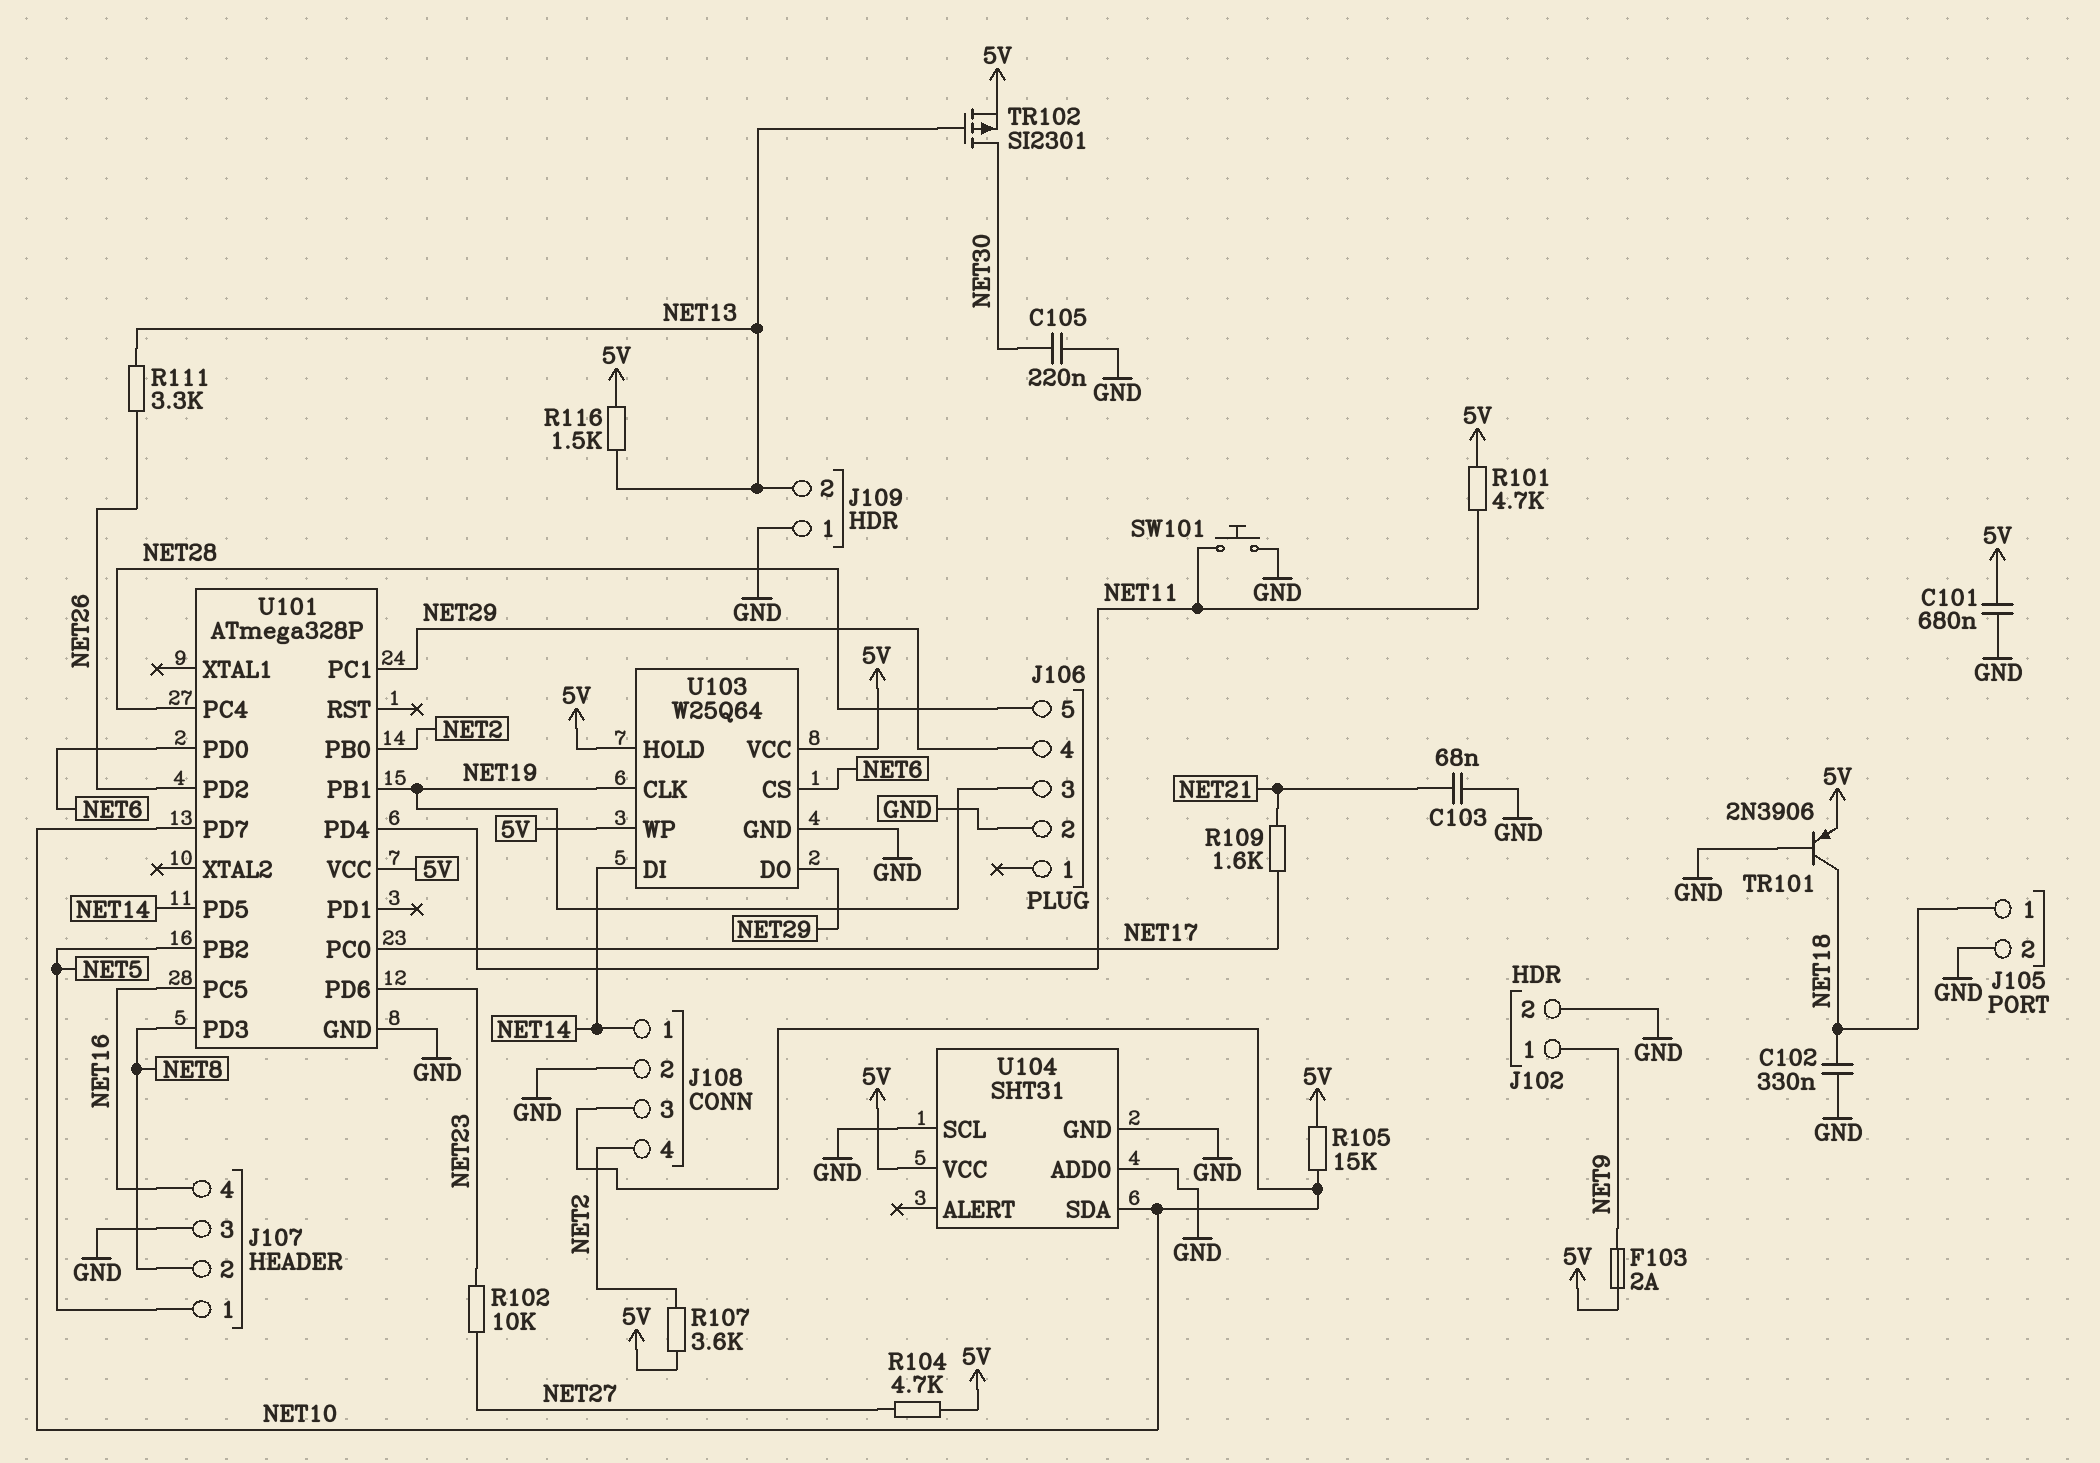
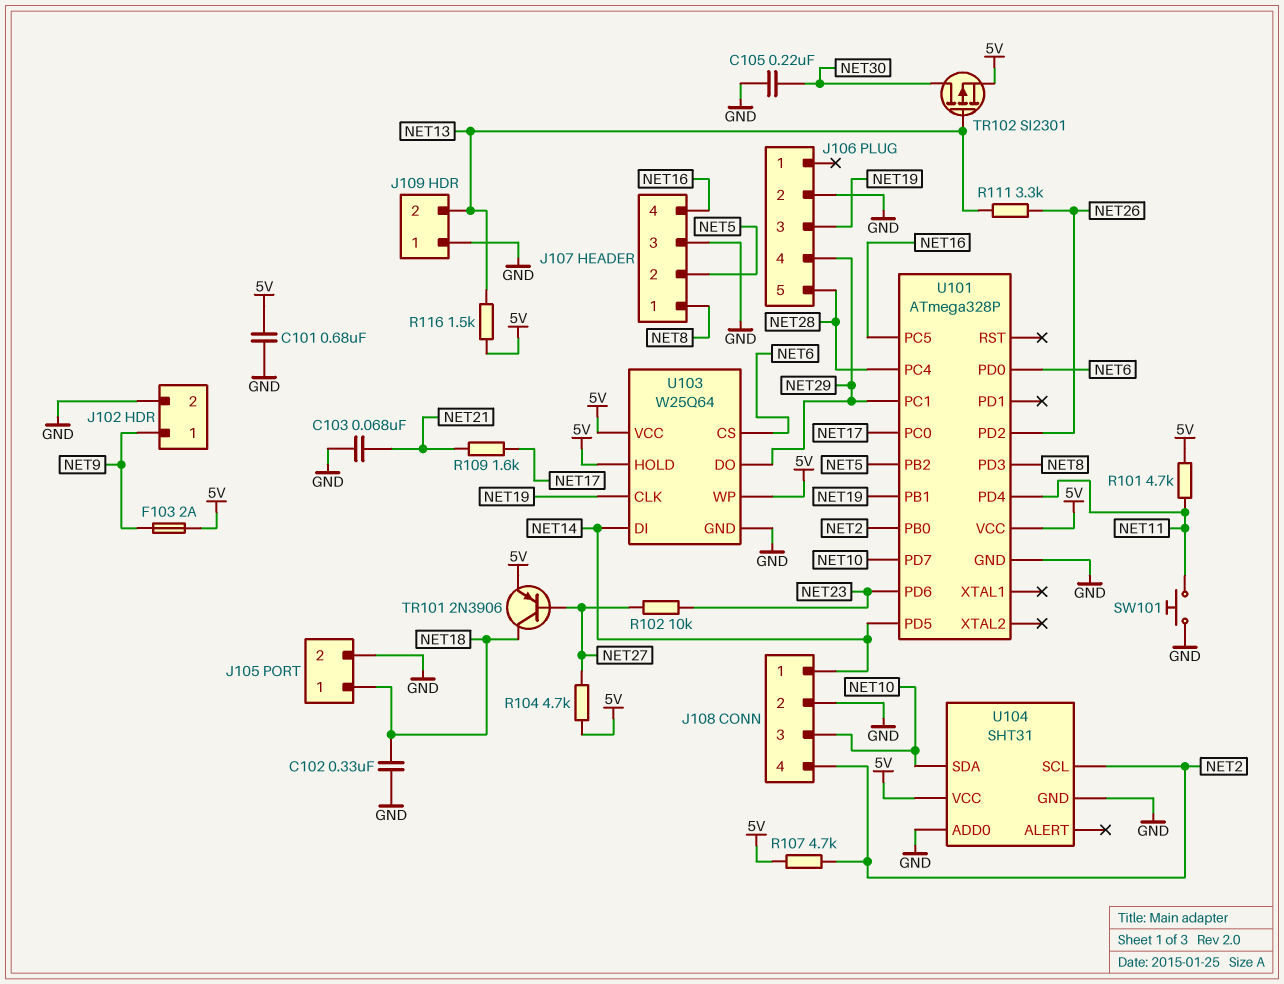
J107 pin 1: NET5 -> NET8
J107 pin 2: NET8 -> NET5
R105: 15k (5V, NET10) -> none
R107: 3.6k (5V, NET2) -> 4.7k (5V, NET2)
TR101: PNP 2N3906 (B GND, C NET18, E 5V) -> PNP 2N3906 (B NET27, C NET18, E 5V)
U104 pin SCL: GND -> NET2

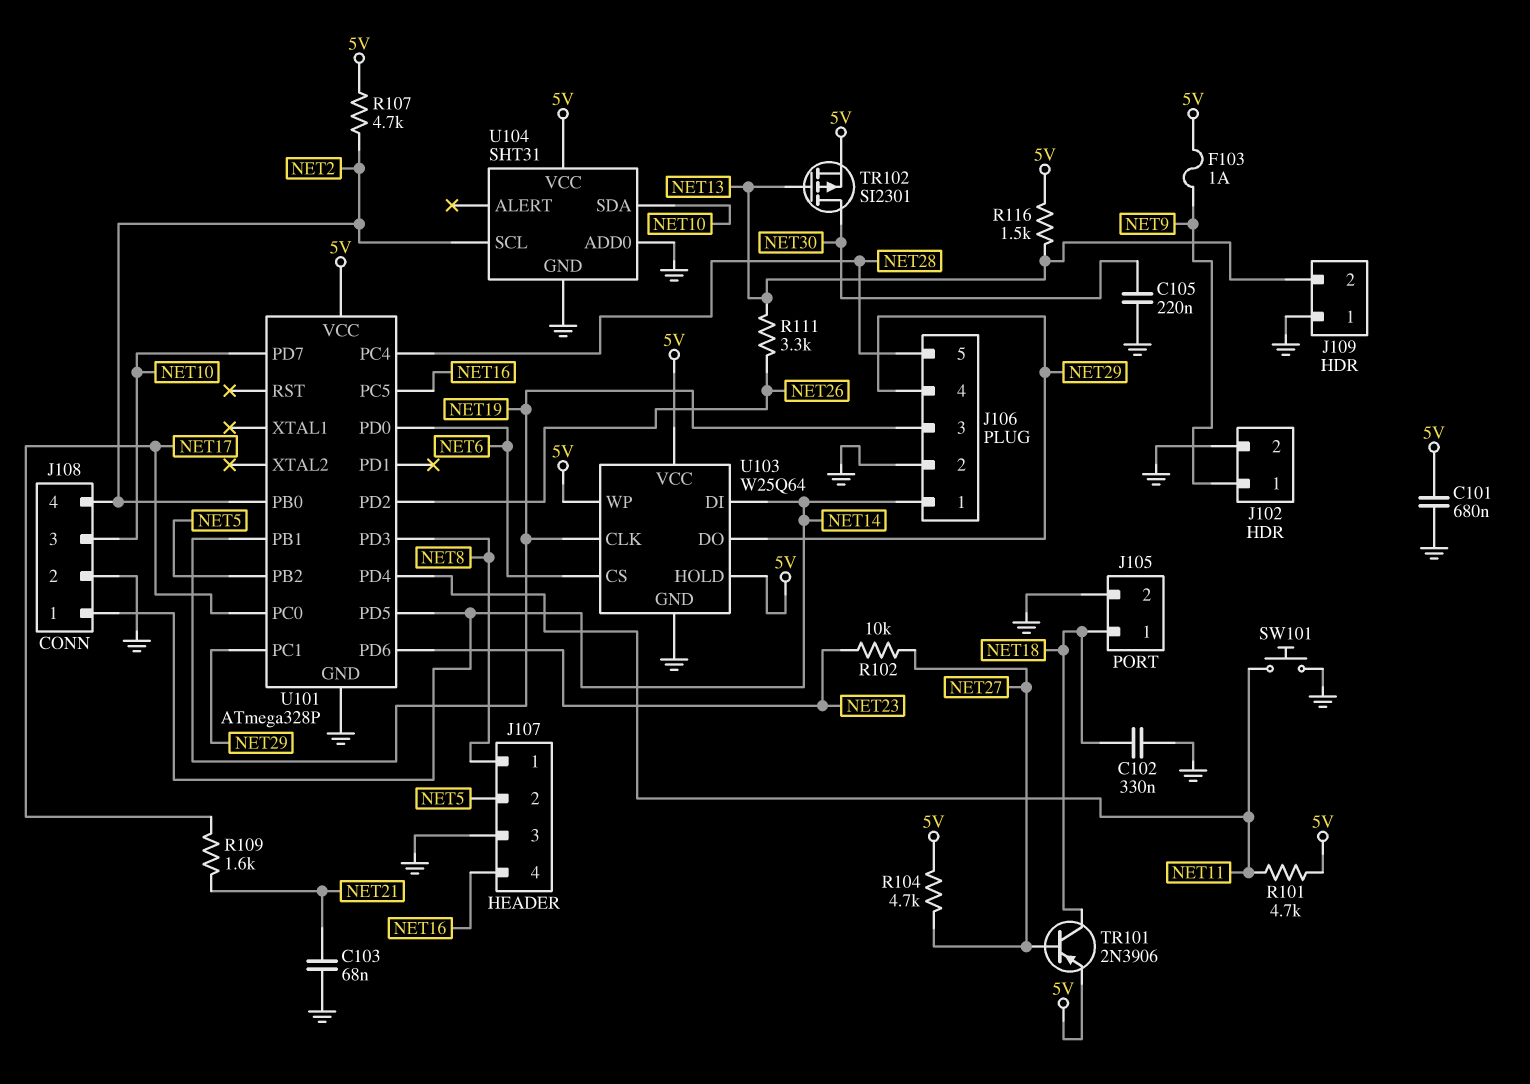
F103: 2A (5V, NET9) -> 1A (5V, NET9)
J106 pin 1: none -> NET14

